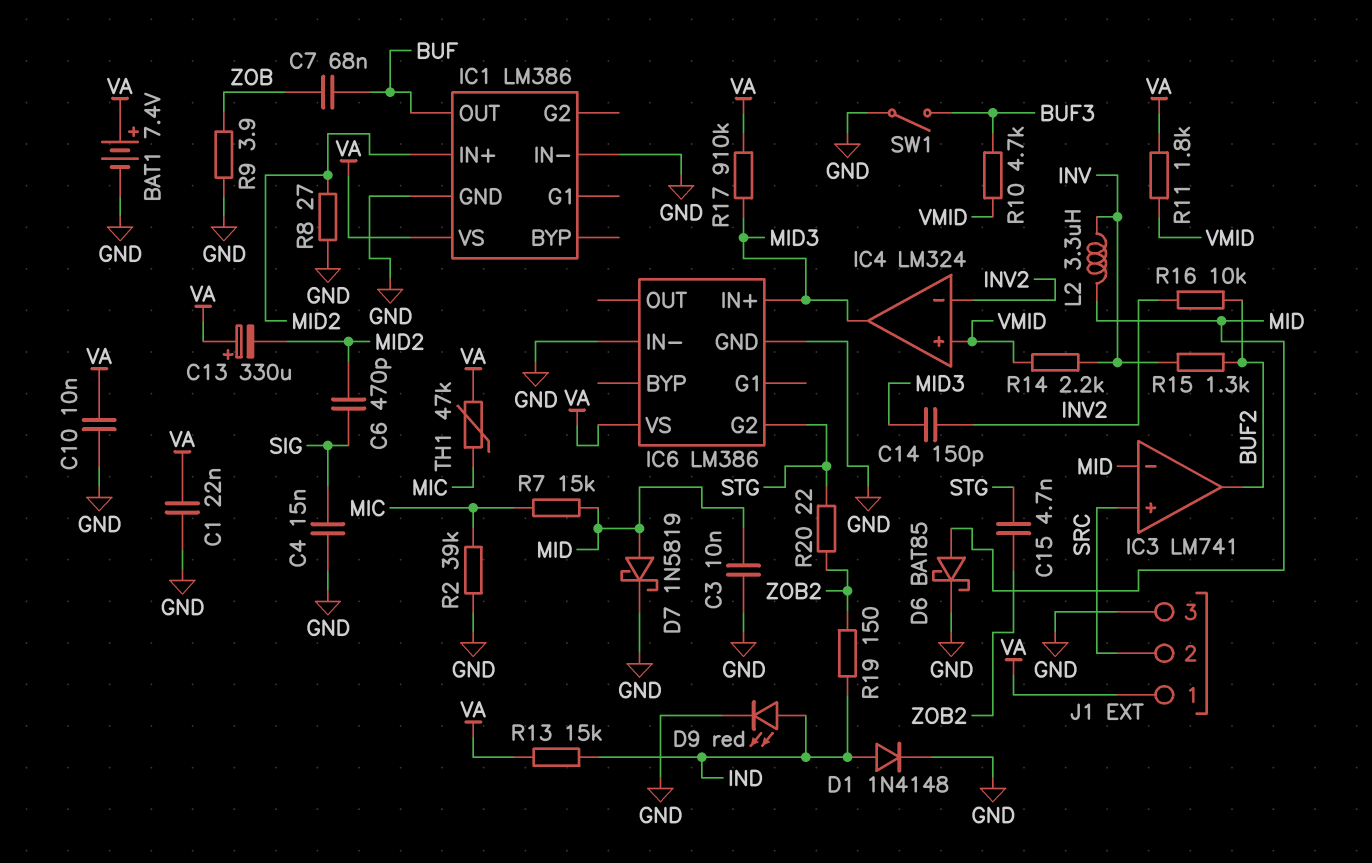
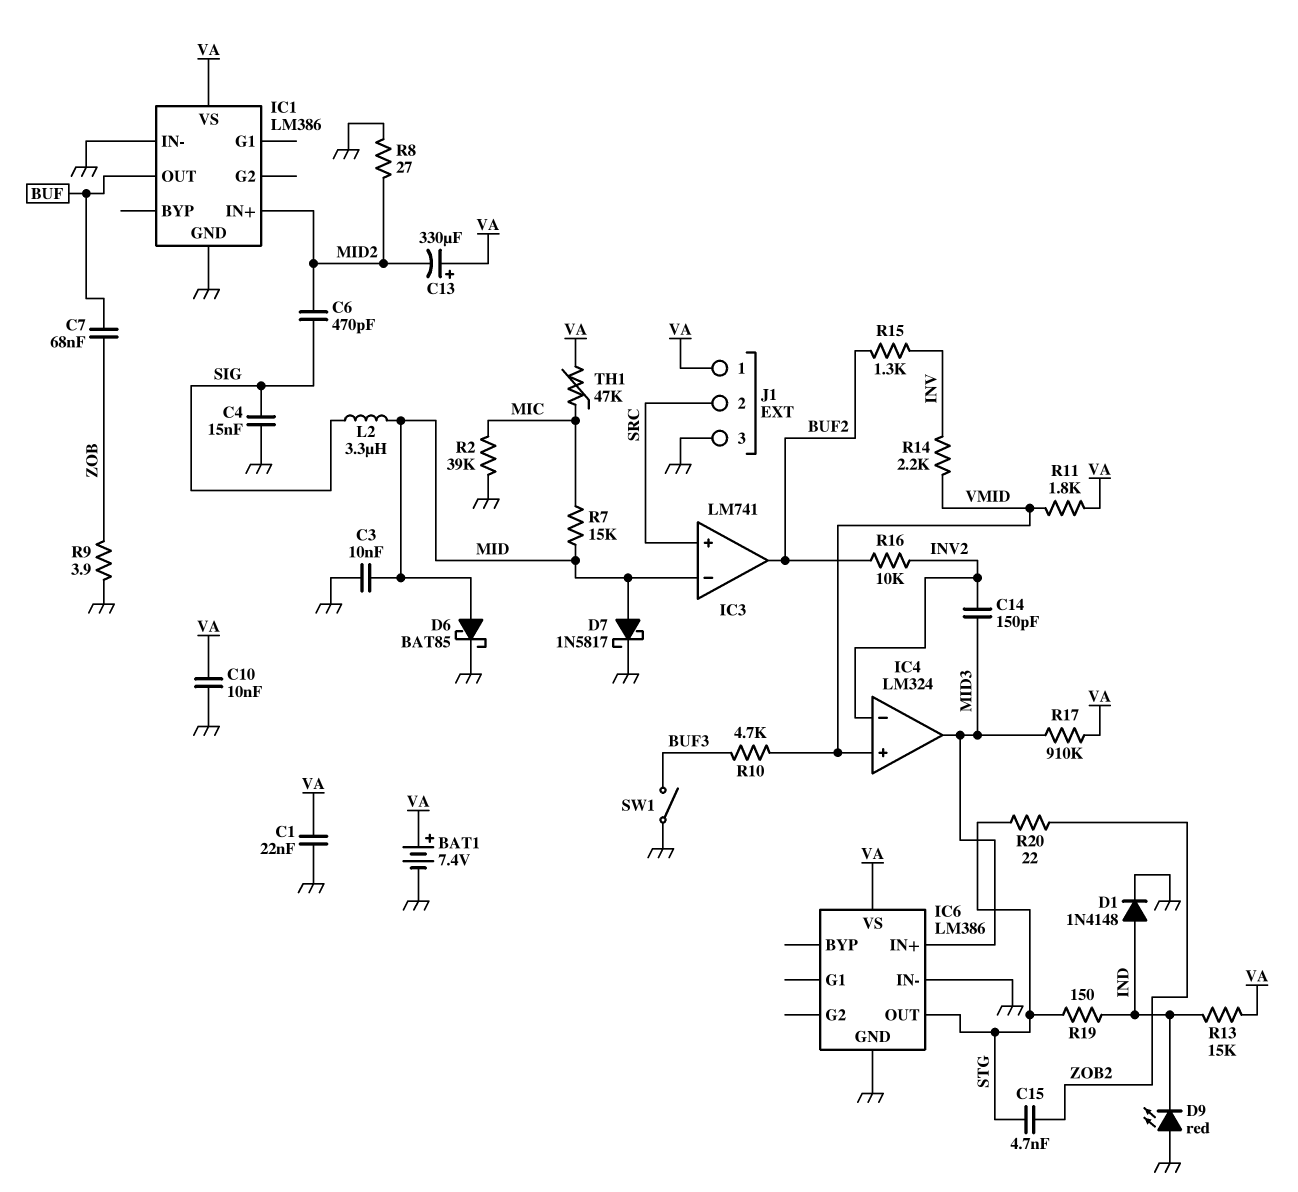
D7: schottky 1N5819 (A MID, K GND) -> schottky 1N5817 (A MID, K GND)
D9: LED red (A IND, K GND) -> LED red (A GND, K IND)
IC6 pin G2: STG -> none
IC6 pin OUT: none -> STG
L2: 3.3uH (INV, MID) -> 3.3uH (MID, SIG)
R19: 150 (IND, ZOB2) -> 150 (IND, STG)

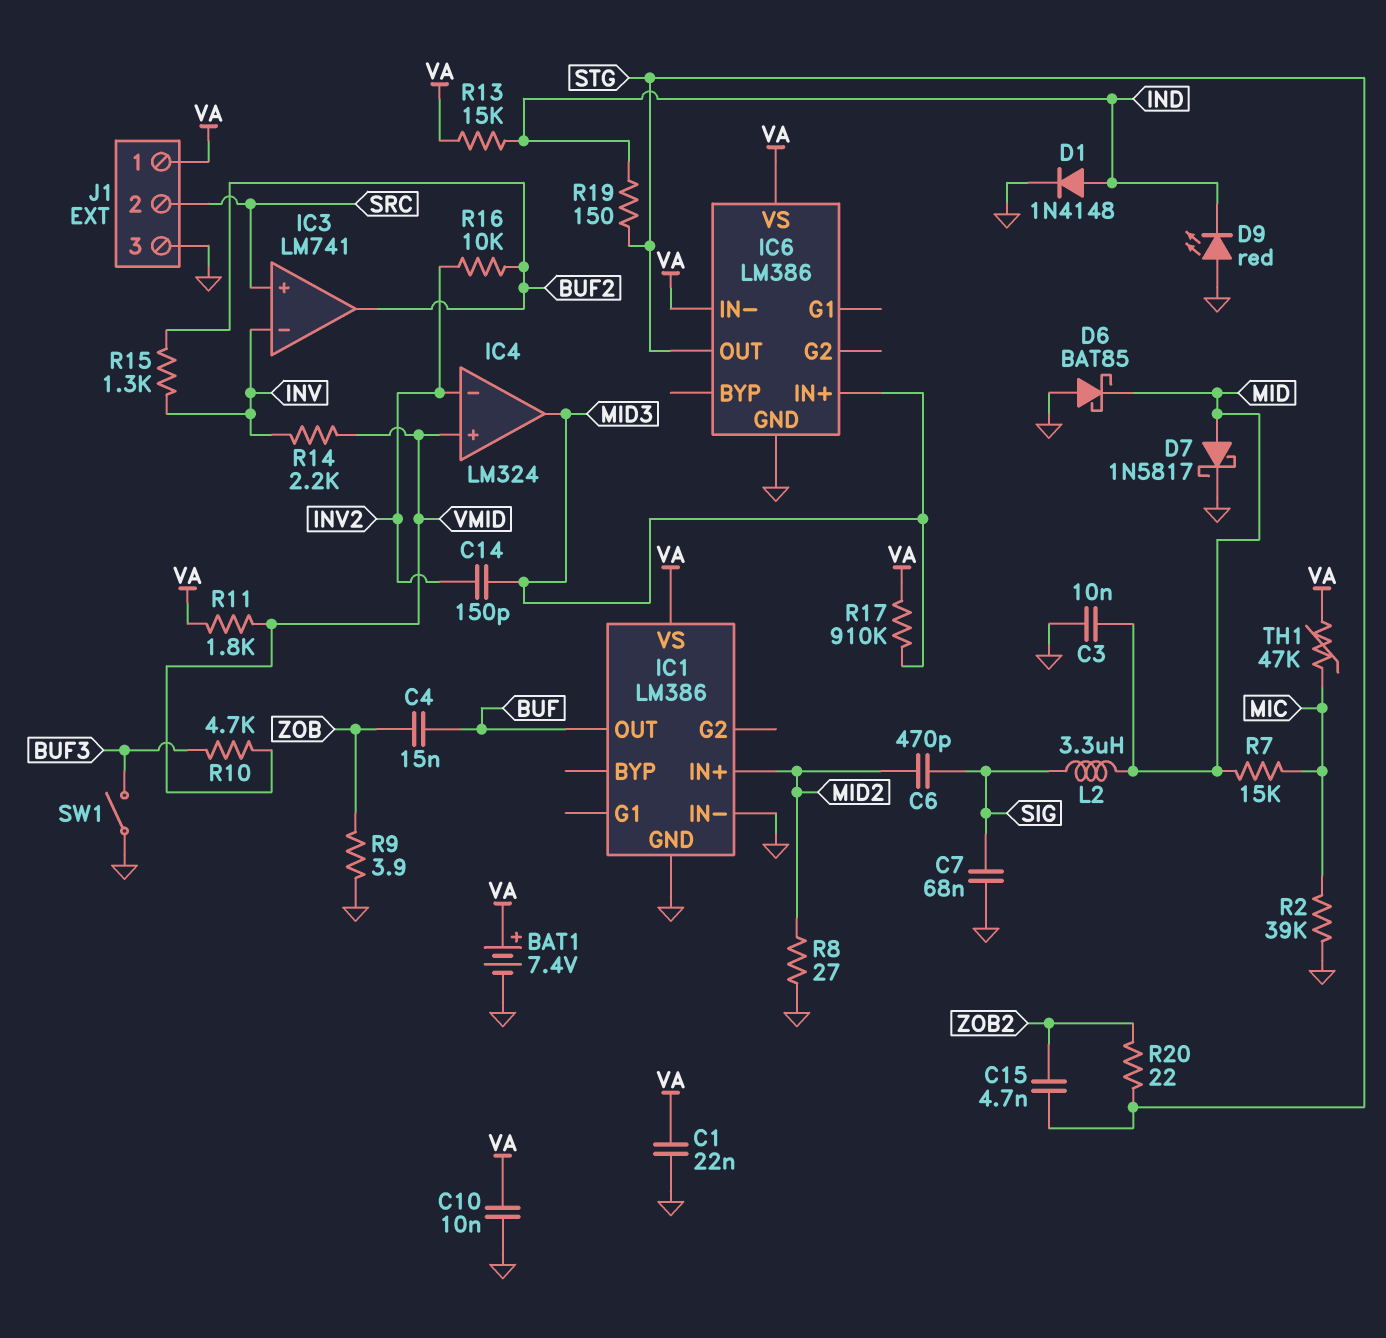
C4: 15nF (GND, SIG) -> 15nF (BUF, ZOB)
C7: 68nF (BUF, ZOB) -> 68nF (GND, SIG)
C13: 330uF (plus VA, minus MID2) -> none
D6: schottky BAT85 (A MID, K GND) -> schottky BAT85 (A GND, K MID)
IC3 pin in-: MID -> INV
IC6 pin IN-: GND -> VA

